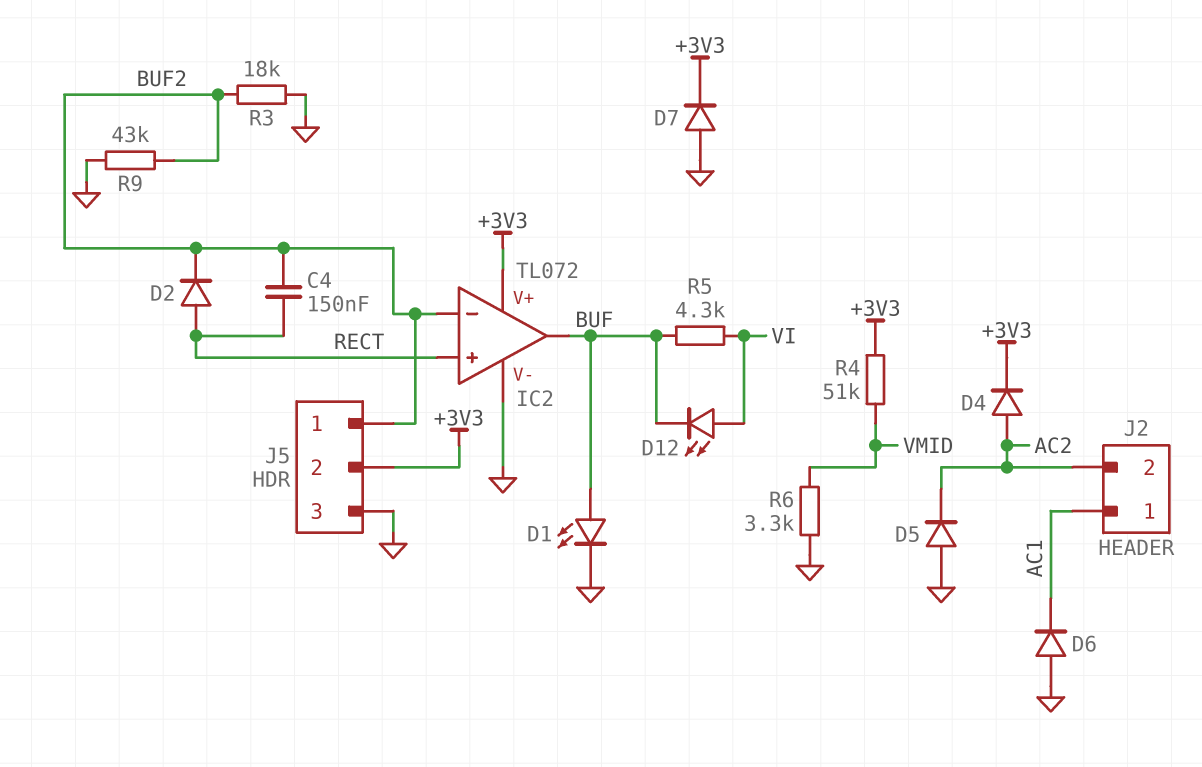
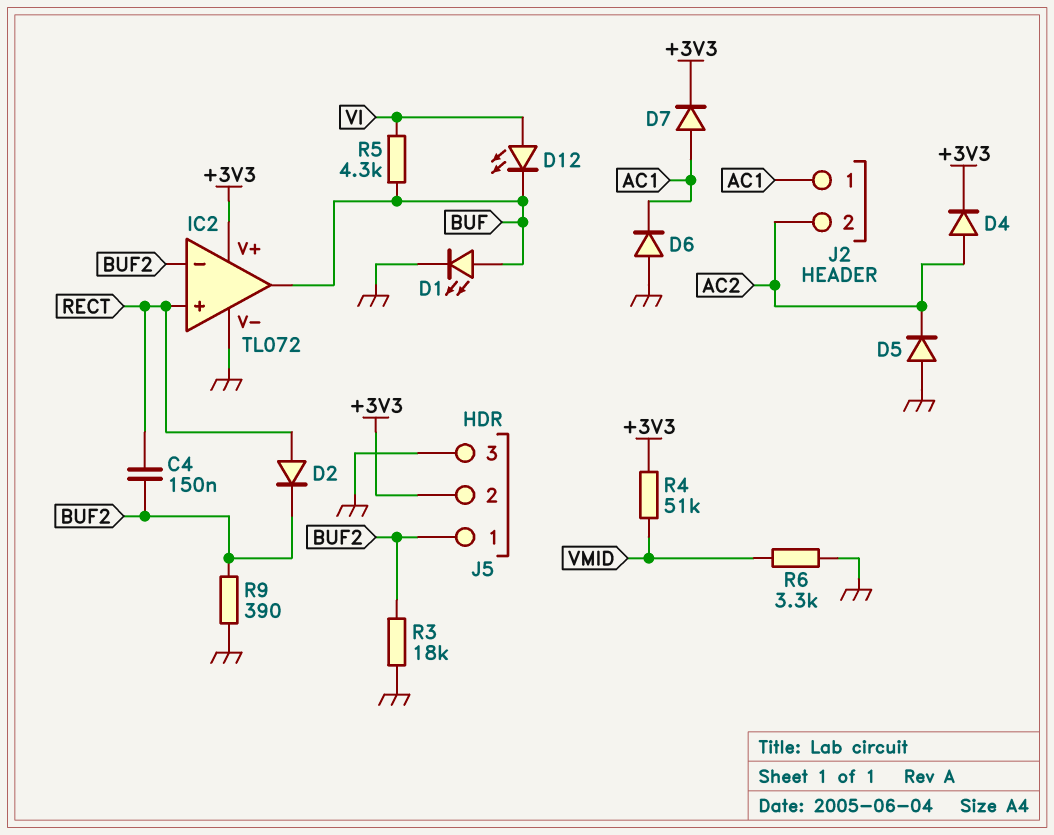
D7: diode (A GND, K +3V3) -> diode (A AC1, K +3V3)
R9: 43k (BUF2, GND) -> 390 (BUF2, GND)

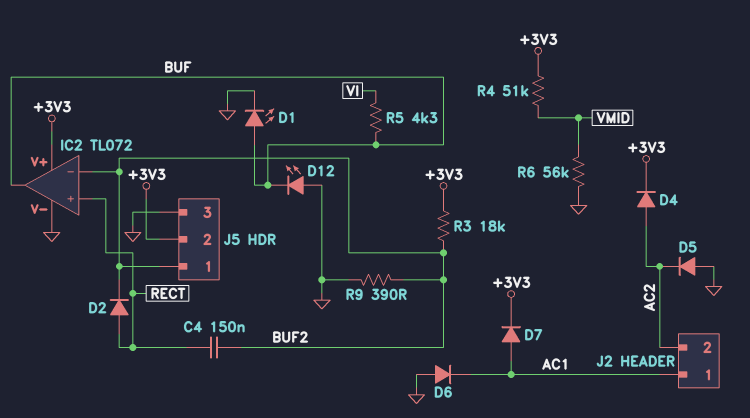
D12: LED (A VI, K BUF) -> LED (A GND, K BUF)
R3: 18k (BUF2, GND) -> 18k (+3V3, BUF2)
R6: 3.3k (GND, VMID) -> 56k (GND, VMID)

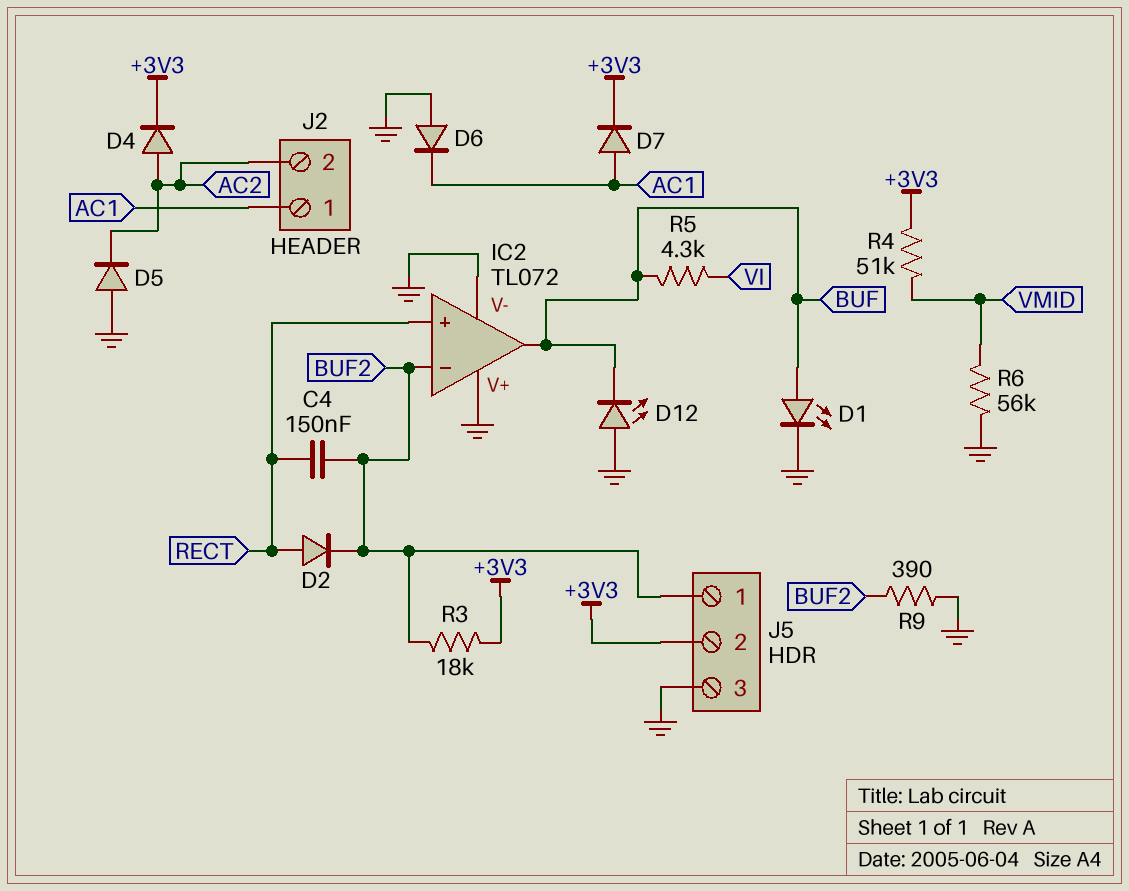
IC2 pin V+: +3V3 -> GND

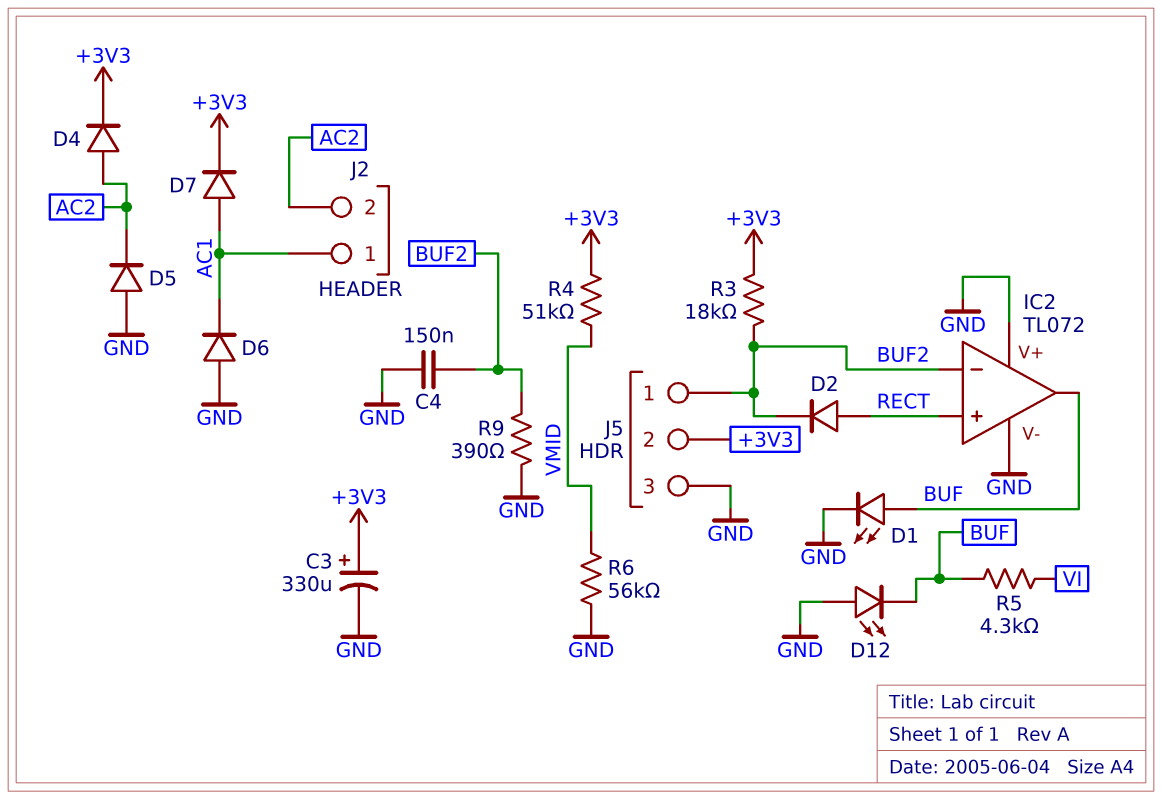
C3: none -> 330uF (plus +3V3, minus GND)
C4: 150nF (BUF2, RECT) -> 150nF (BUF2, GND)

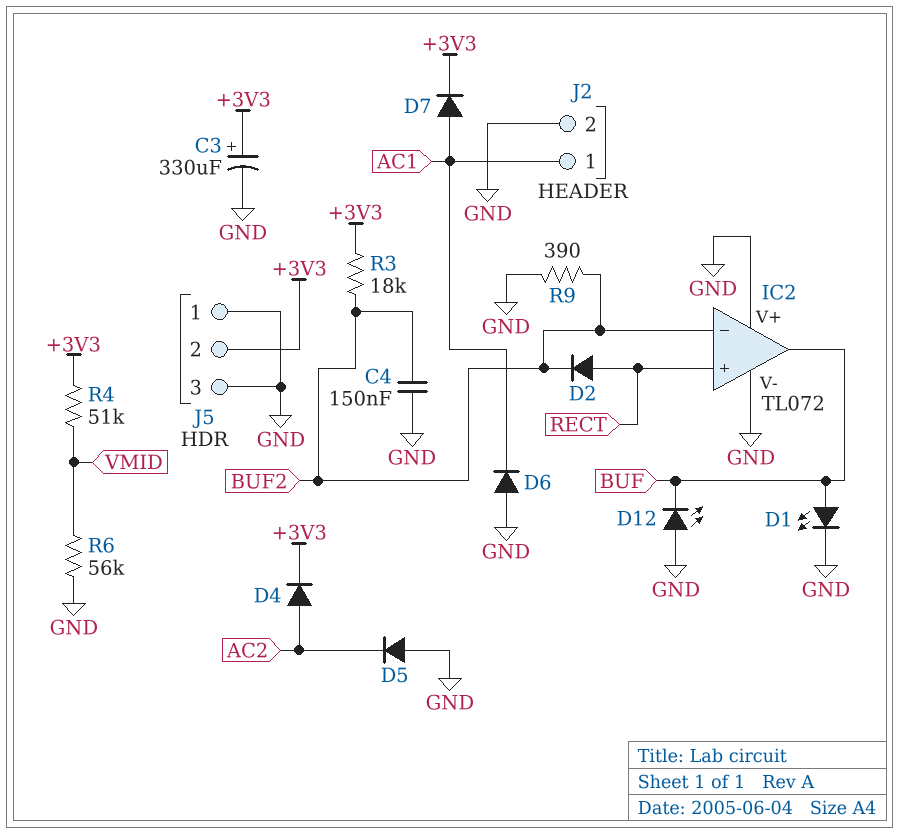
J2 pin 2: AC2 -> GND
J5 pin 1: BUF2 -> GND
R5: 4.3k (BUF, VI) -> none

